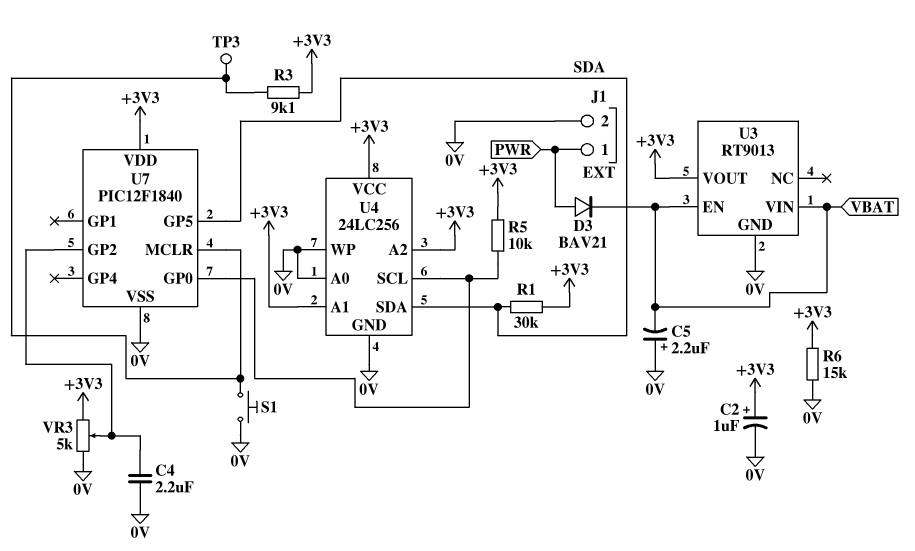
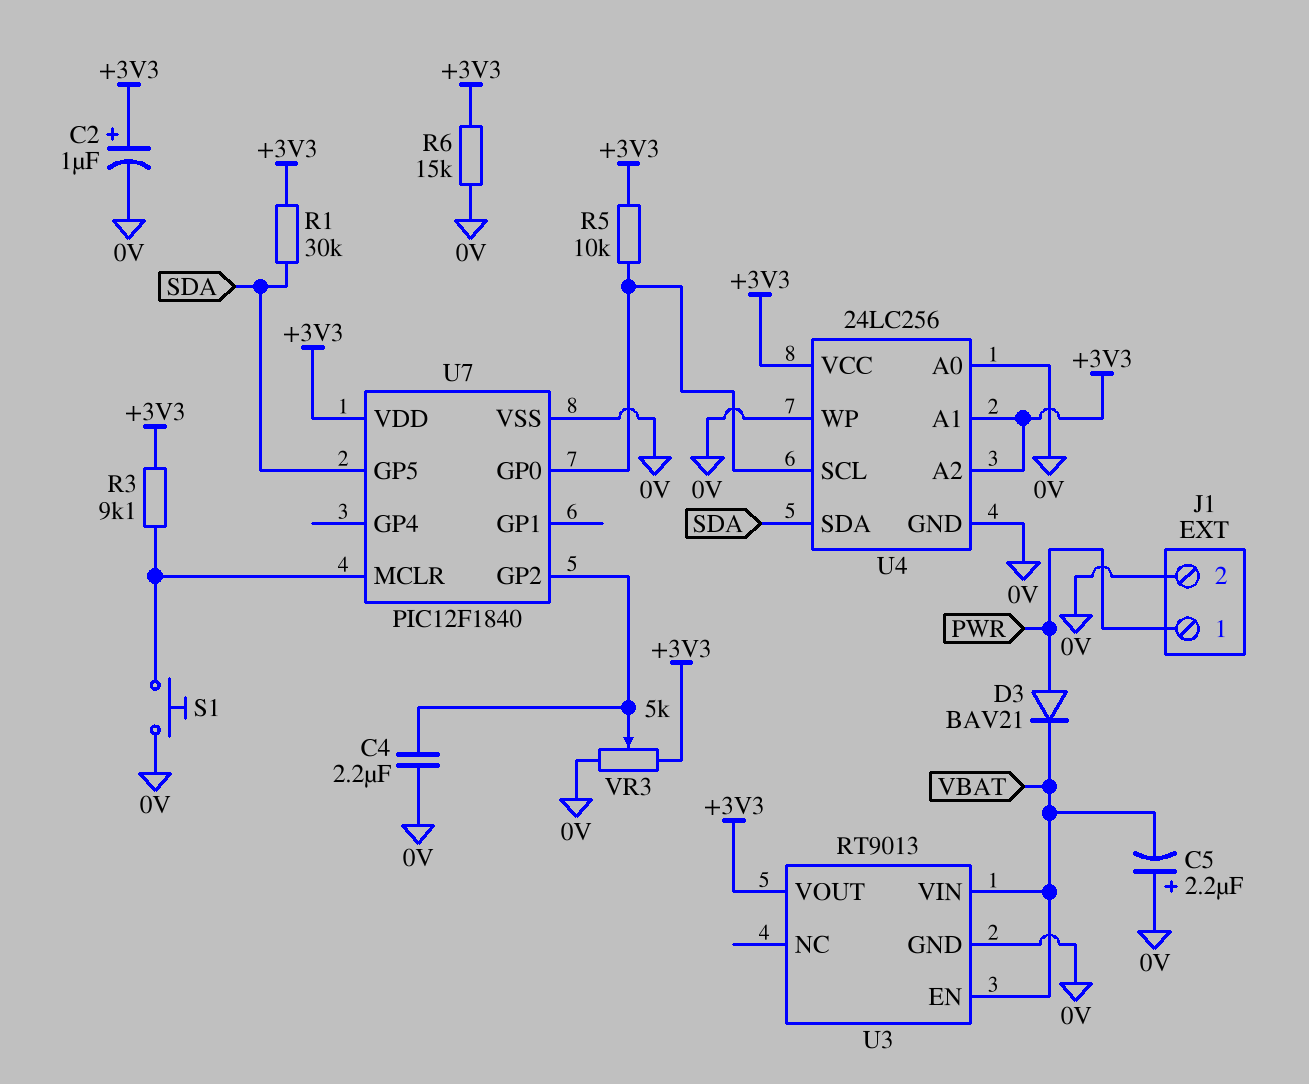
TP3: test point (U7/MCLR) -> none

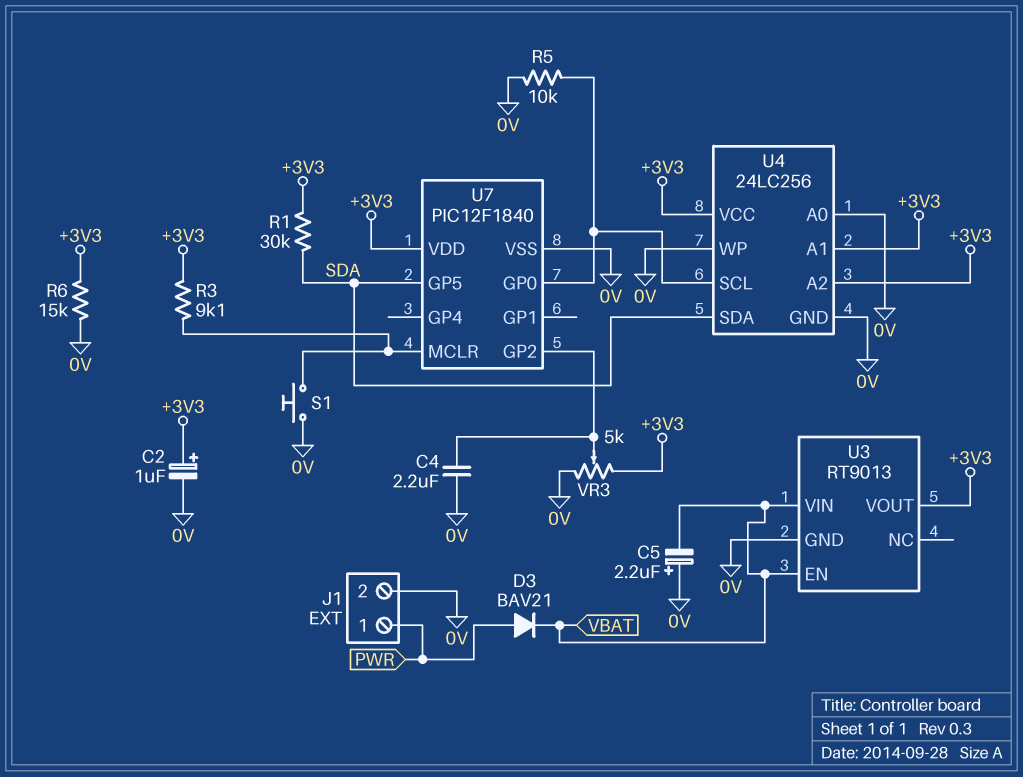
R5: 10k (+3V3, U4/SCL) -> 10k (0V, U4/SCL)

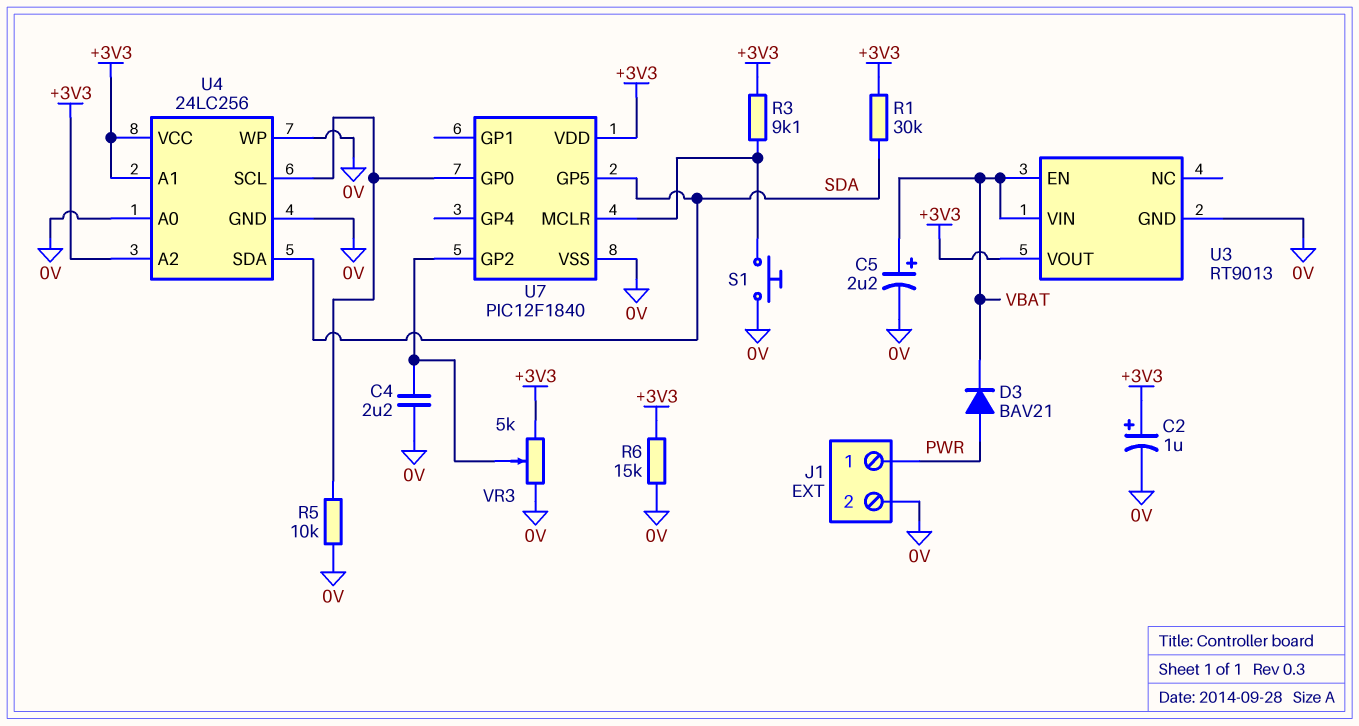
C5: 2.2uF (plus 0V, minus VBAT) -> 2.2uF (plus VBAT, minus 0V)

